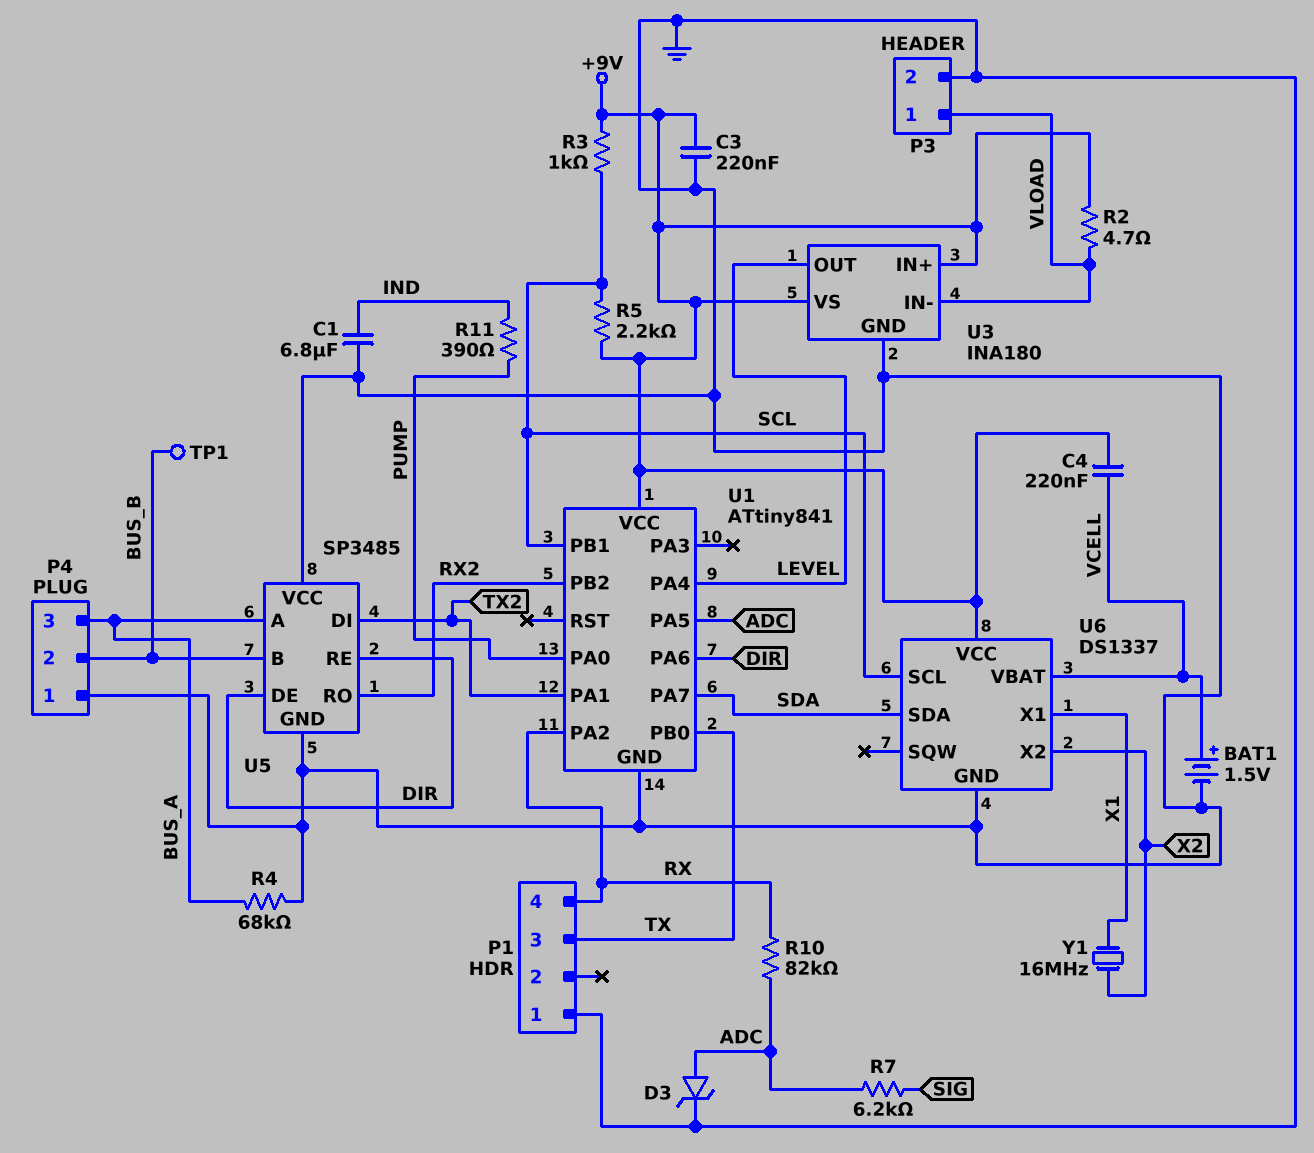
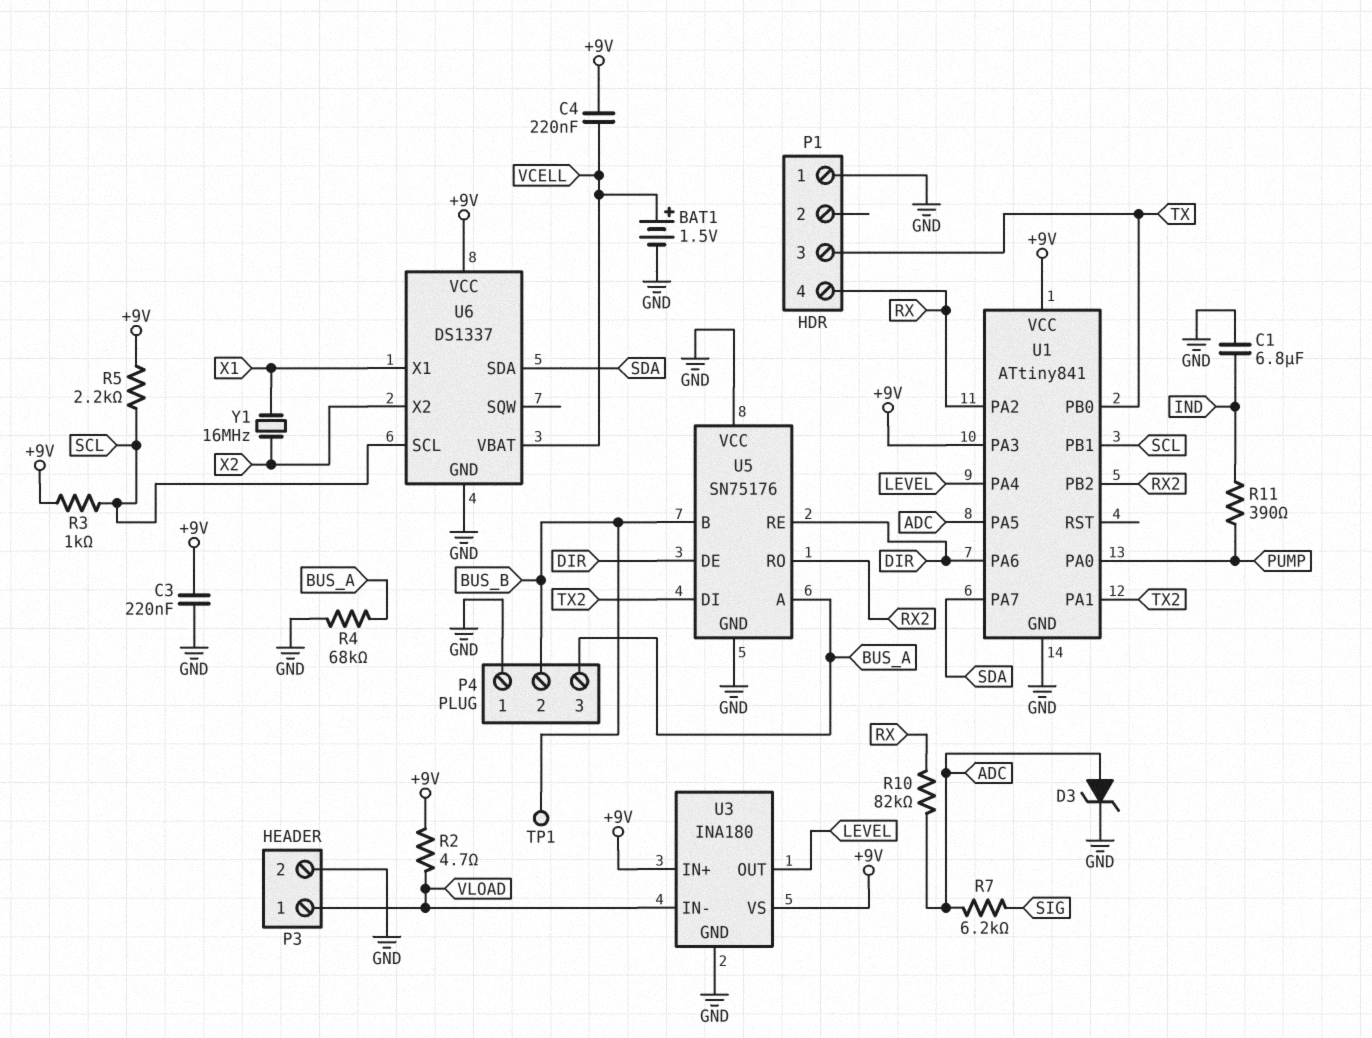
U1 pin PA3: none -> +9V
U5: SP3485 -> SN75176

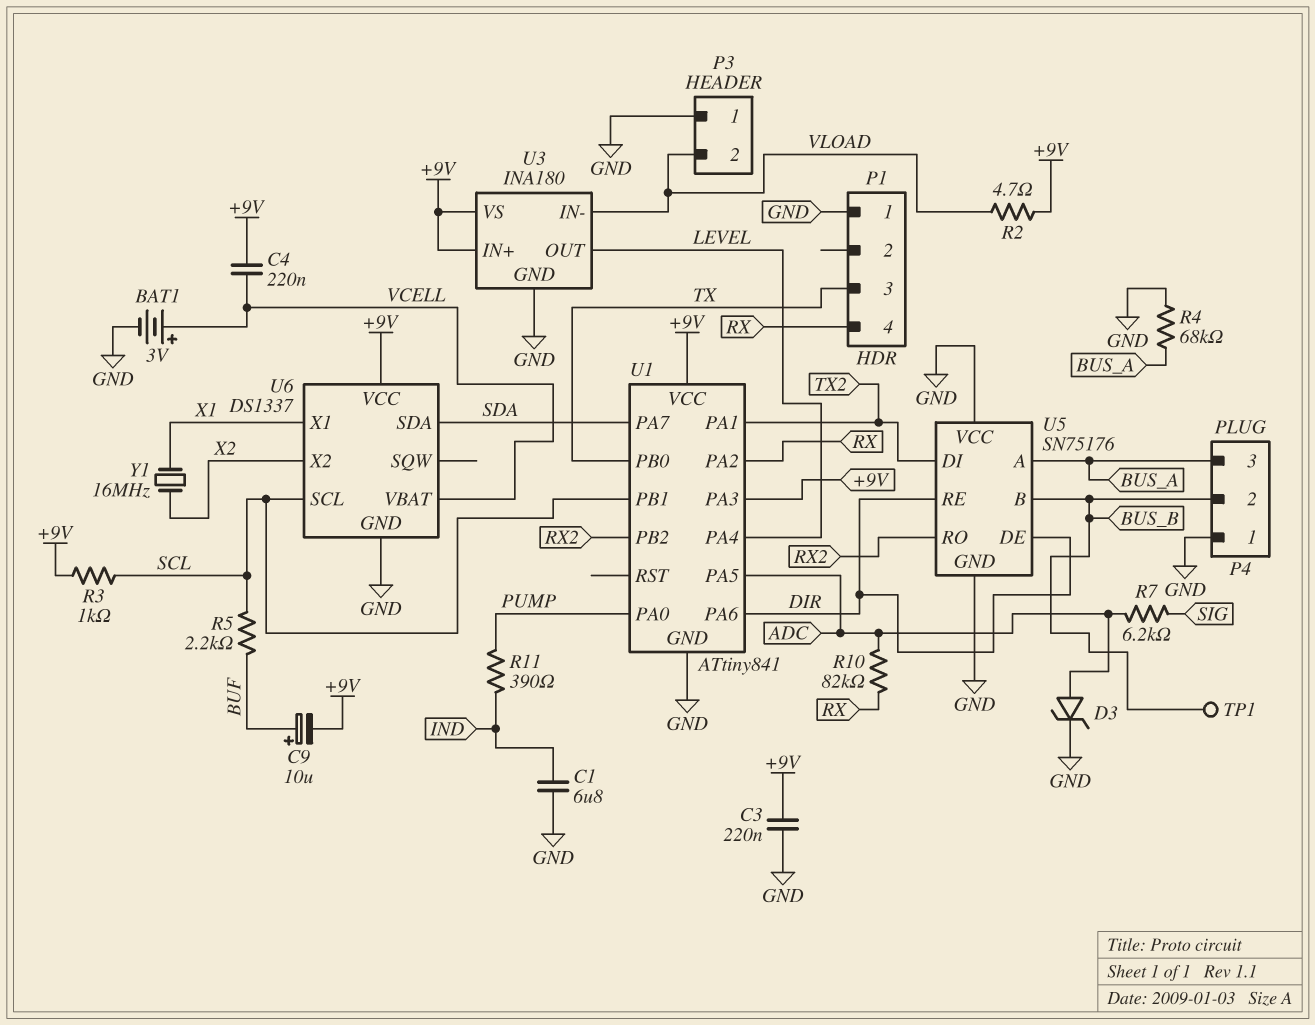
BAT1: 1.5V (plus VCELL, minus GND) -> 3V (plus VCELL, minus GND)
C9: none -> 10uF (plus BUF, minus +9V)
P3 pin 1: VLOAD -> GND
P3 pin 2: GND -> VLOAD
R5: 2.2k (+9V, SCL) -> 2.2k (BUF, SCL)

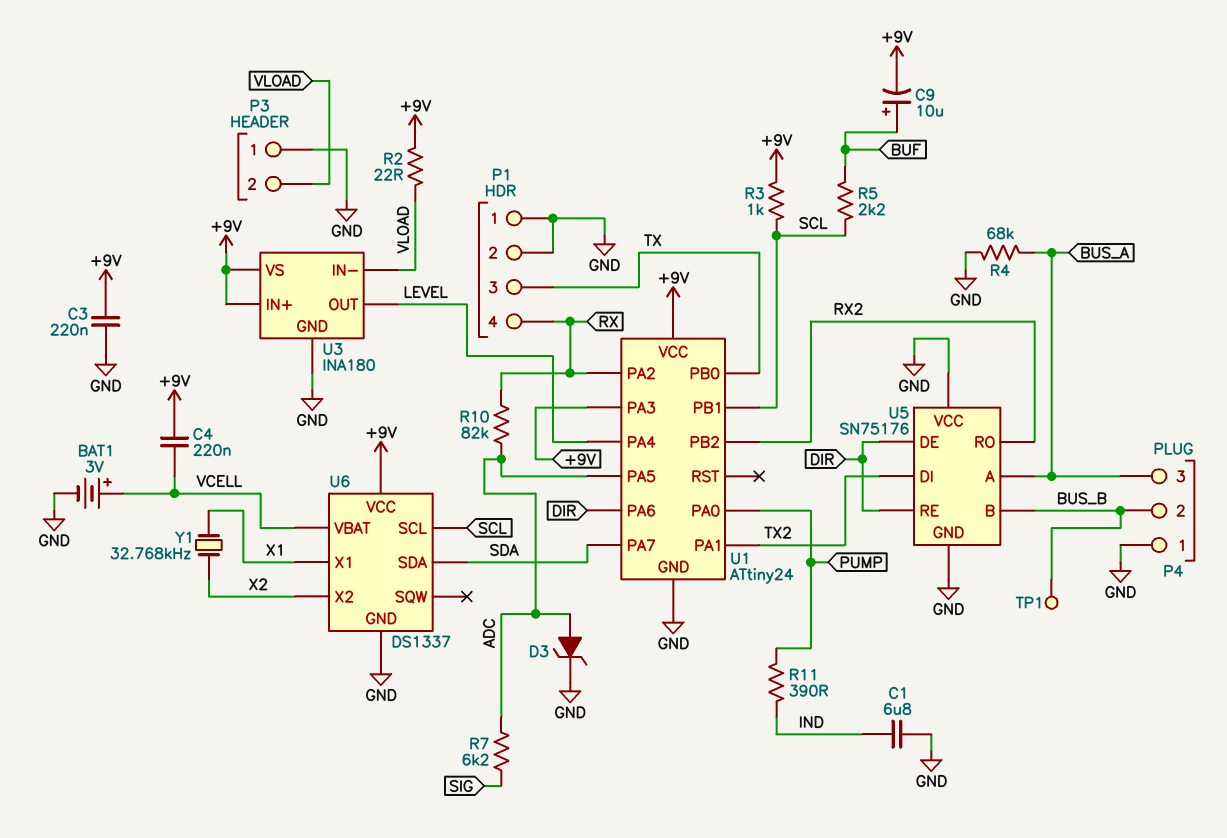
P1 pin 2: none -> GND
R2: 4.7 (+9V, VLOAD) -> 22 (+9V, VLOAD)
U1: ATtiny841 -> ATtiny24
Y1: 16MHz (X1, X2) -> 32.768kHz (X1, X2)

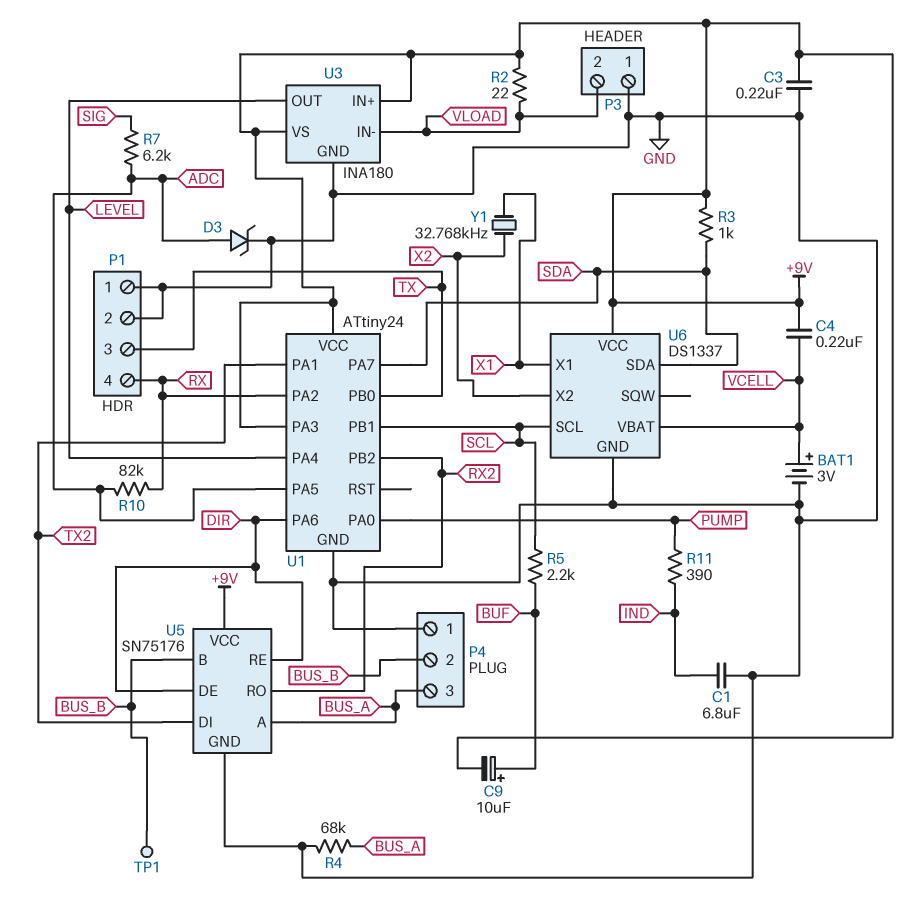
R3: 1k (+9V, SCL) -> 1k (+9V, SDA)
U5 pin VCC: GND -> +9V

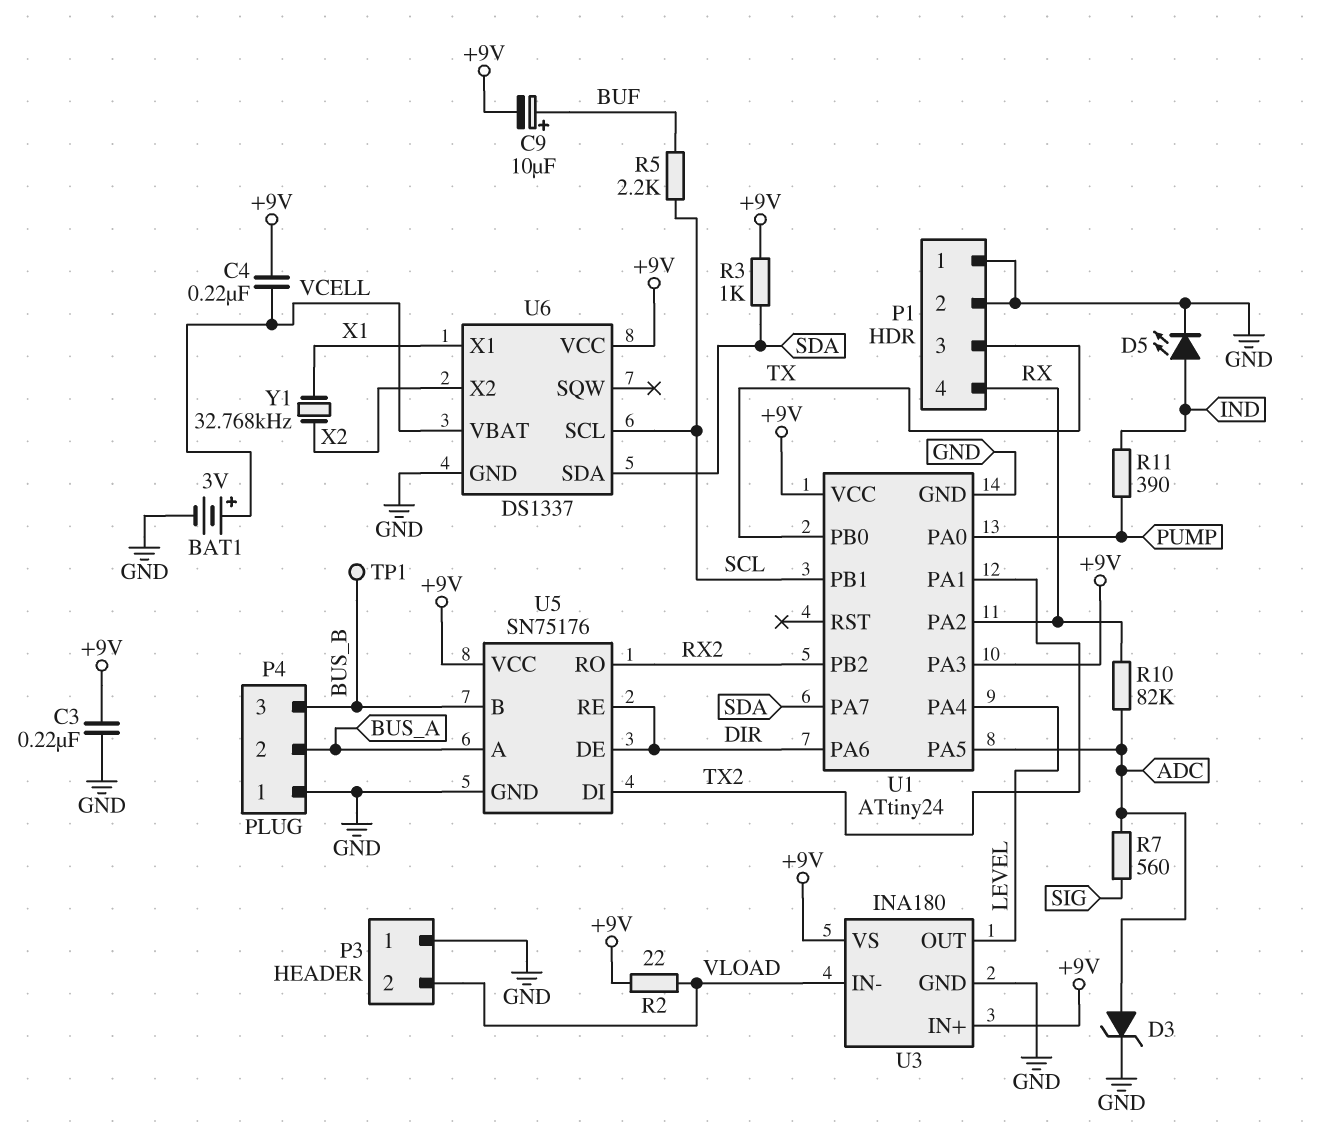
C1: 6.8uF (GND, IND) -> none
D5: none -> LED (A IND, K GND)
P4 pin 2: BUS_B -> BUS_A
P4 pin 3: BUS_A -> BUS_B
R4: 68k (BUS_A, GND) -> none
R7: 6.2k (ADC, SIG) -> 560 (ADC, SIG)

